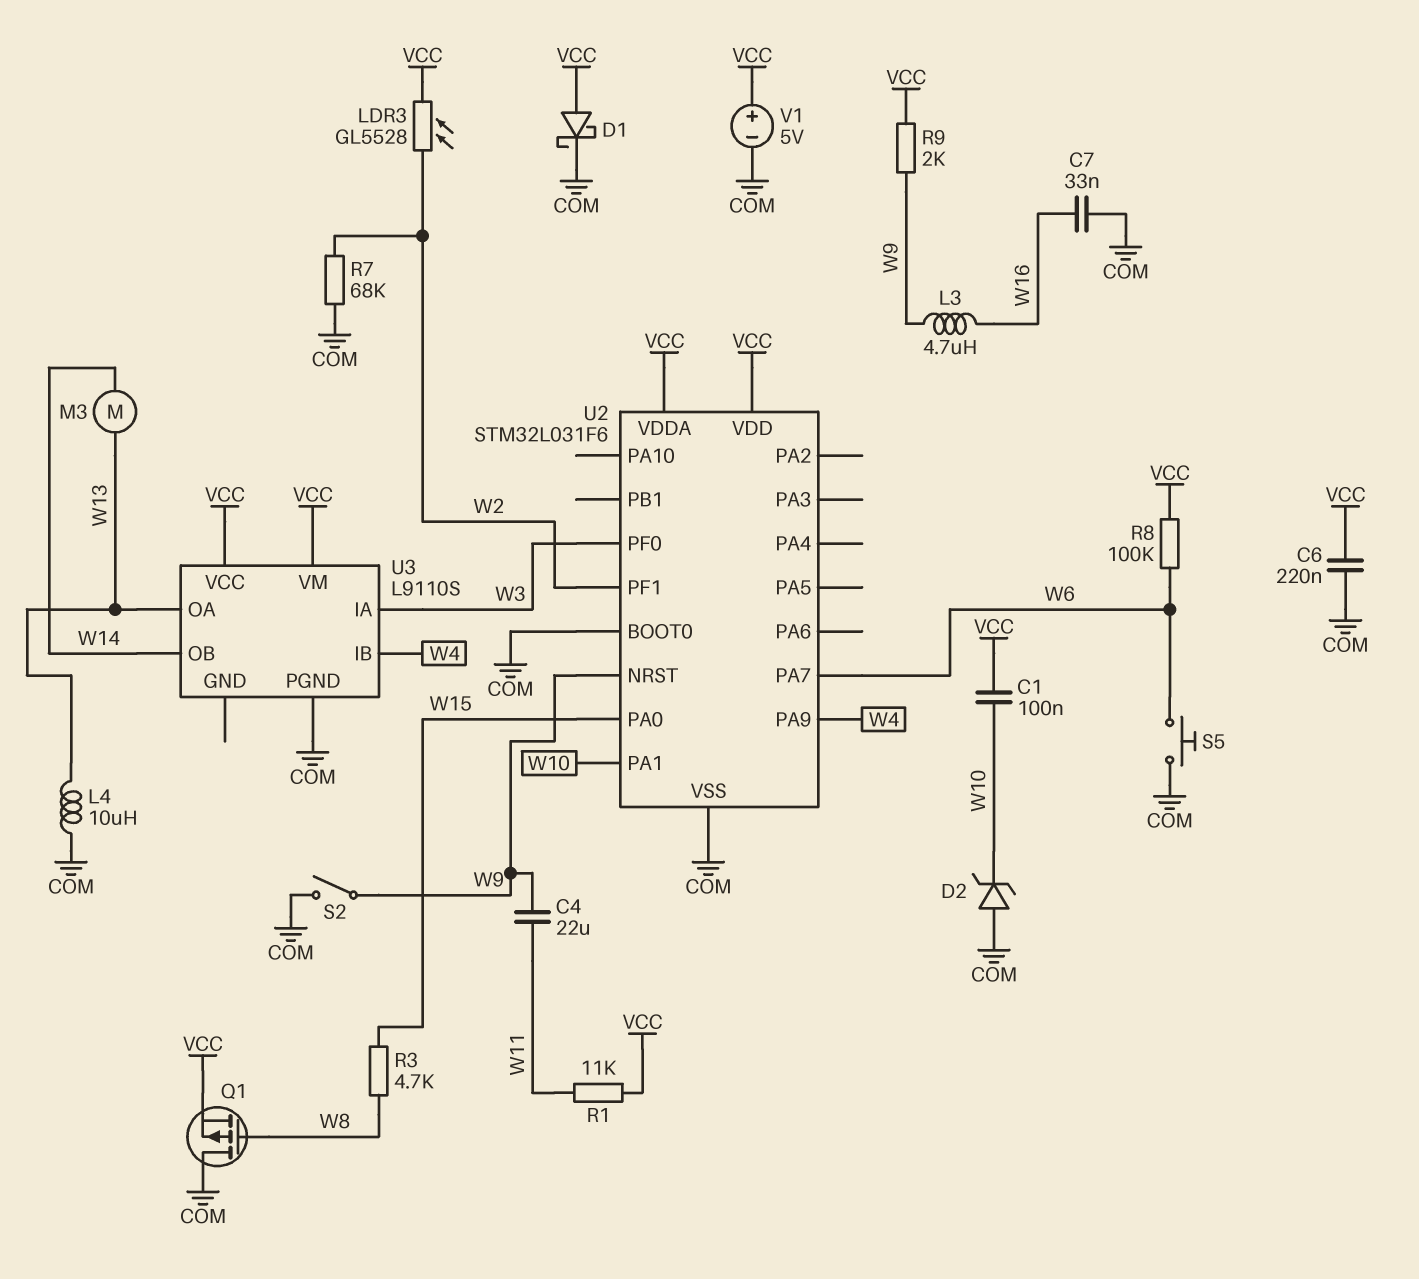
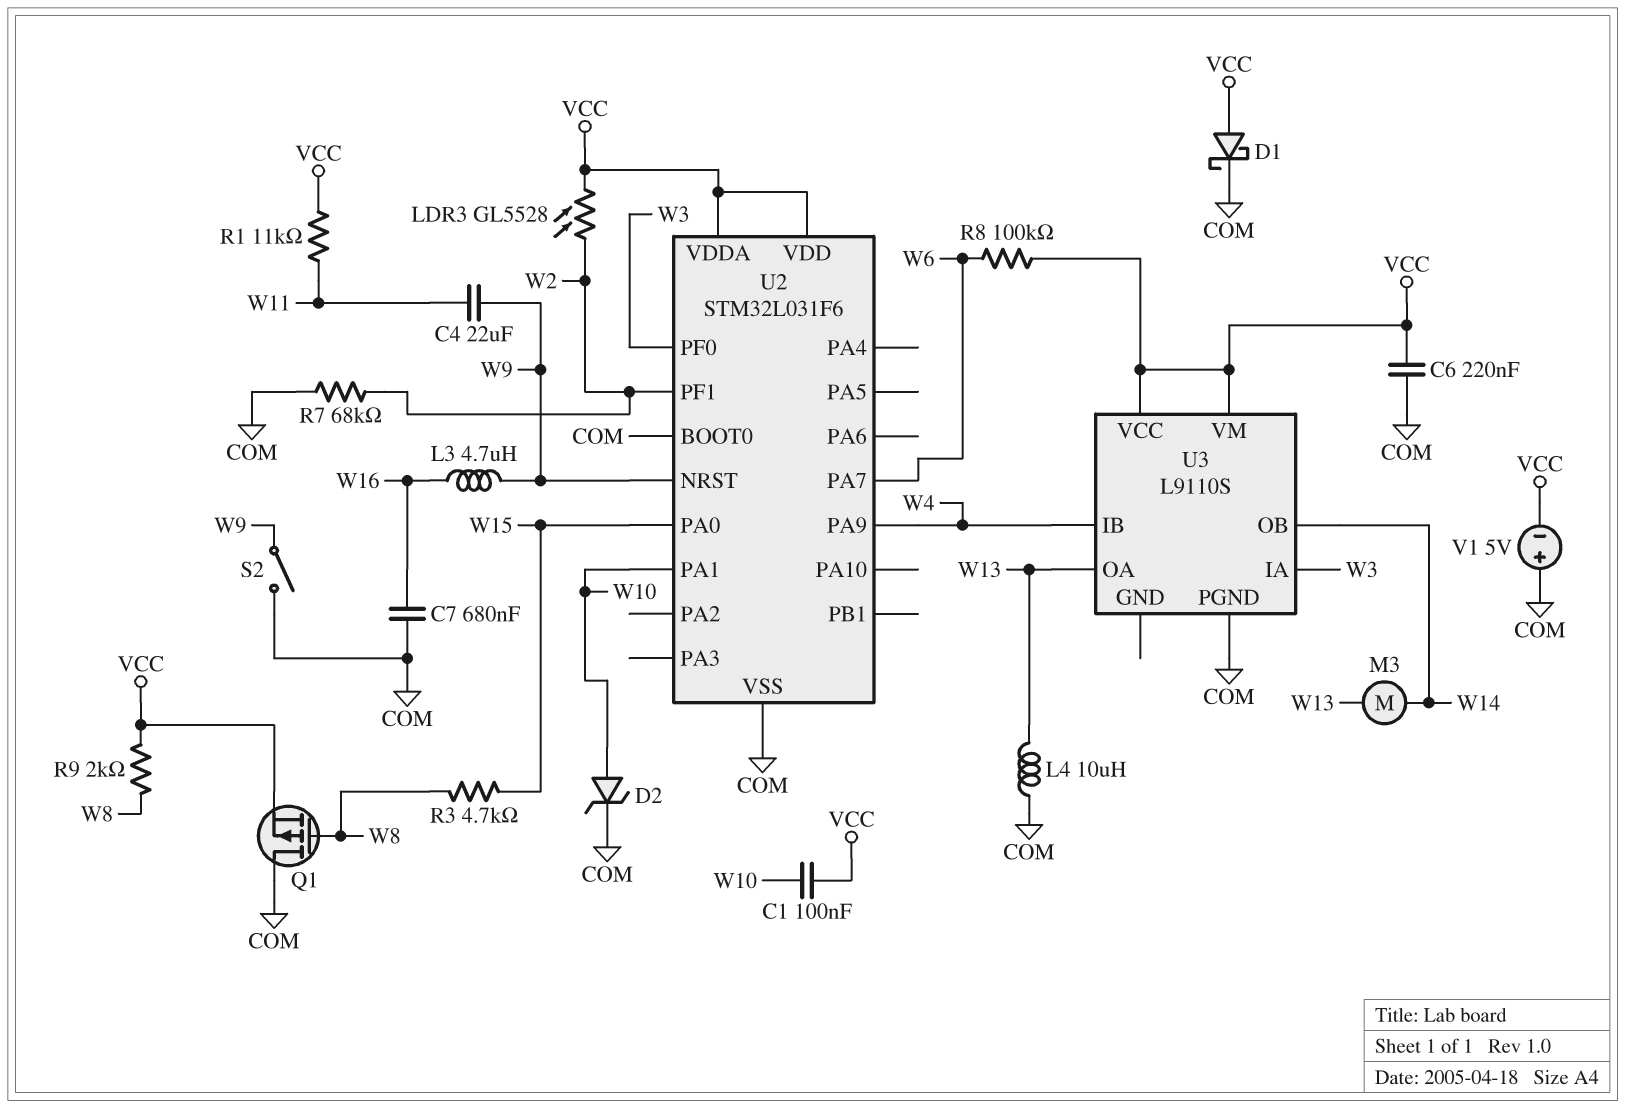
C7: 33nF (COM, W16) -> 680nF (COM, W16)
D2: zener (A COM, K W10) -> zener (A W10, K COM)
R9: 2k (VCC, W9) -> 2k (VCC, W8)
S5: button (COM, W6) -> none
V1: 5V (plus VCC, minus COM) -> 5V (plus COM, minus VCC)

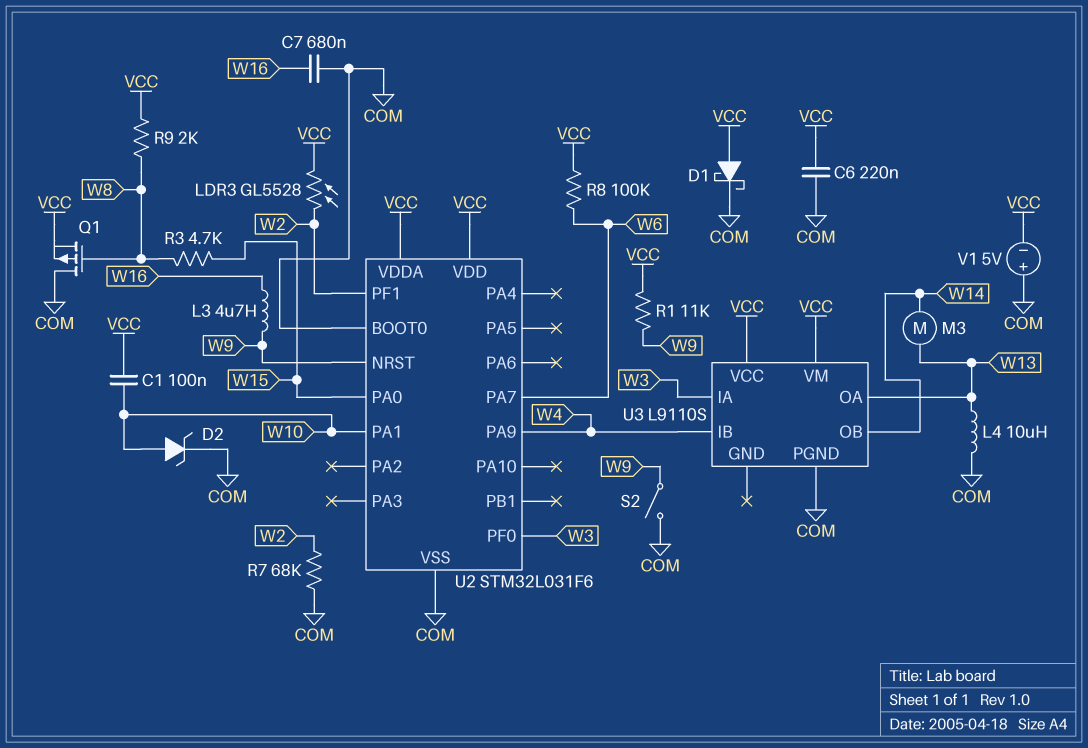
C4: 22uF (W9, W11) -> none
R1: 11k (VCC, W11) -> 11k (VCC, W9)

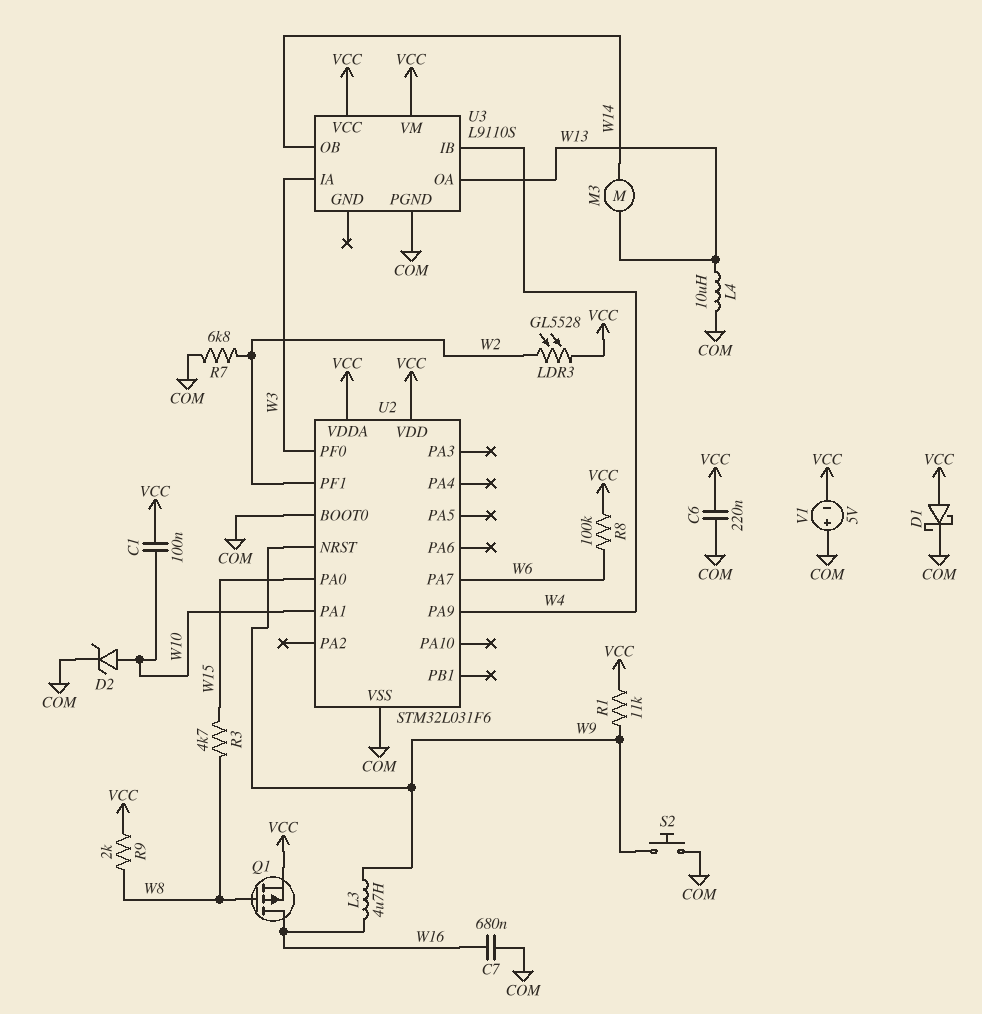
Q1: PMOS (G W8, D COM, S VCC) -> PMOS (G W8, D W16, S VCC)
R7: 68k (COM, W2) -> 6.8k (COM, W2)
S2: switch (COM, W9) -> button (COM, W9)

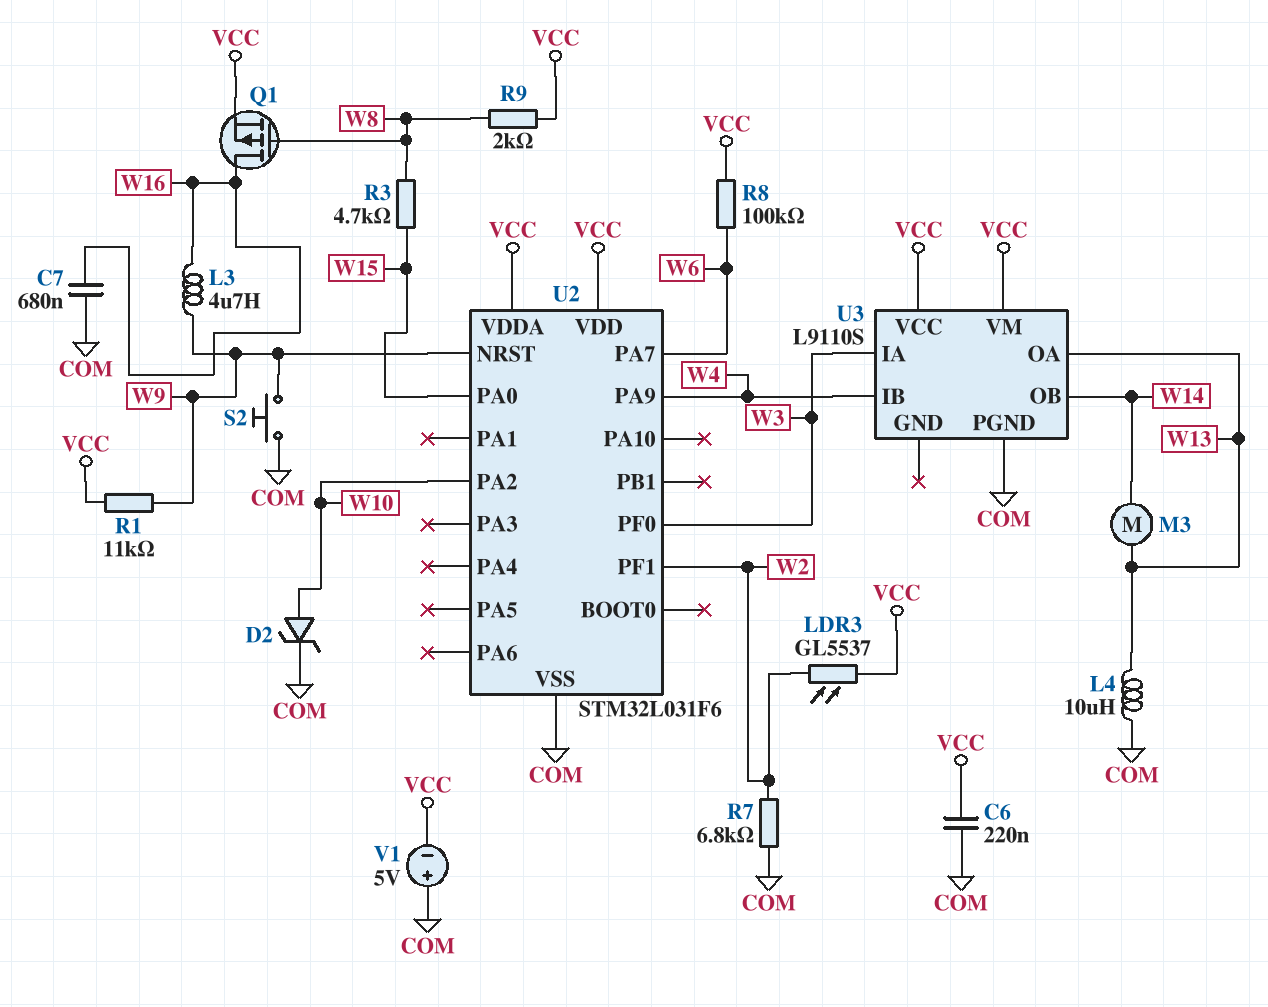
C1: 100nF (VCC, W10) -> none
D1: schottky (A VCC, K COM) -> none
LDR3: GL5528 (VCC, W2) -> GL5537 (VCC, W2)
U2 pin BOOT0: COM -> none
U2 pin PA1: W10 -> none
U2 pin PA2: none -> W10

